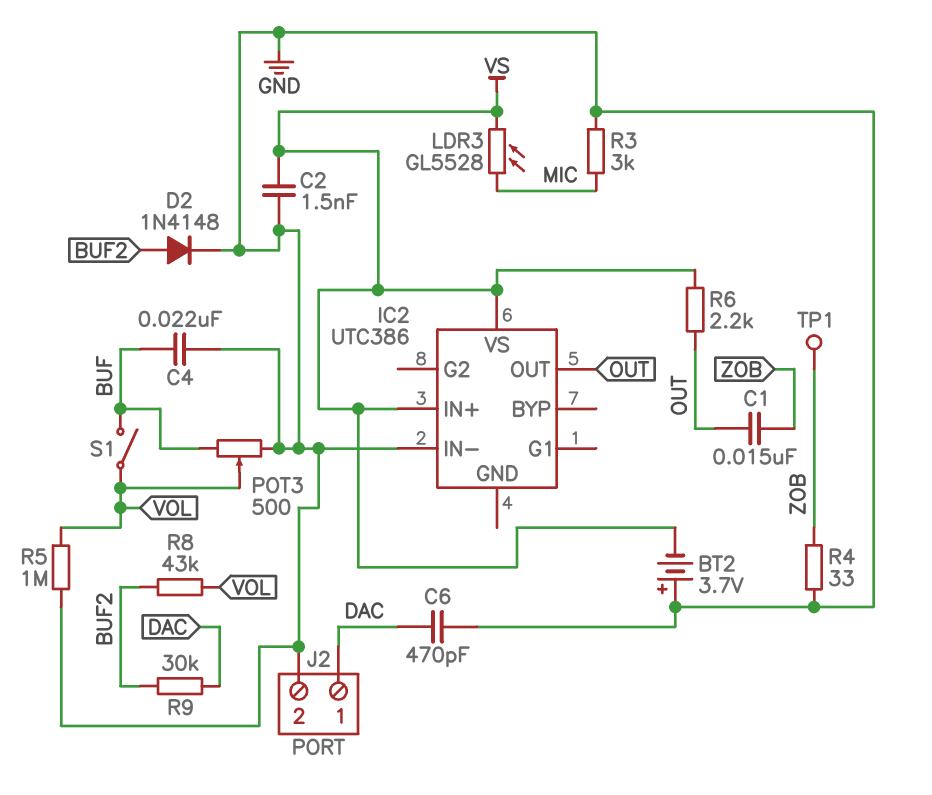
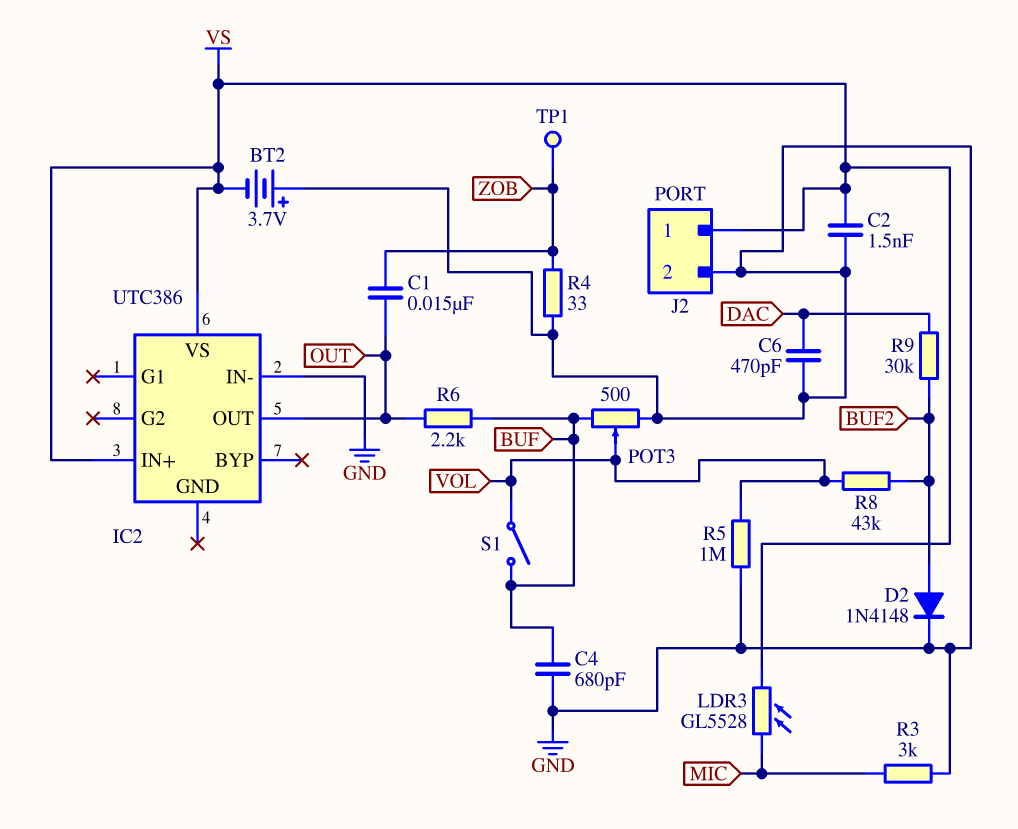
C4: 22nF (BUF, GND) -> 680pF (BUF, GND)
J2 pin 1: DAC -> VS
R6: 2.2k (OUT, VS) -> 2.2k (BUF, OUT)

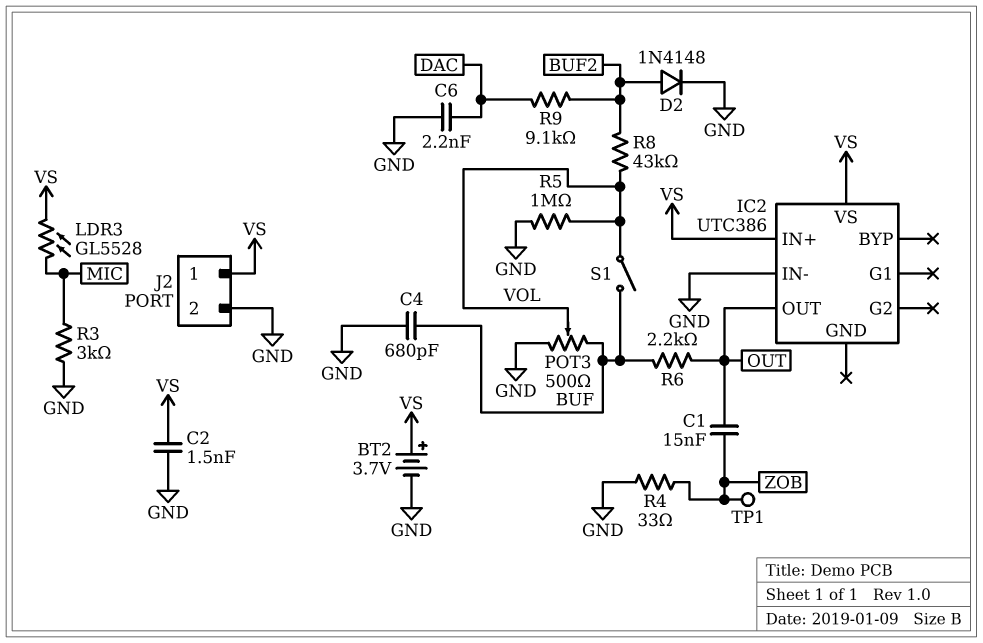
BT2: 3.7V (plus GND, minus VS) -> 3.7V (plus VS, minus GND)
C6: 470pF (DAC, GND) -> 2.2nF (DAC, GND)
R9: 30k (BUF2, DAC) -> 9.1k (BUF2, DAC)

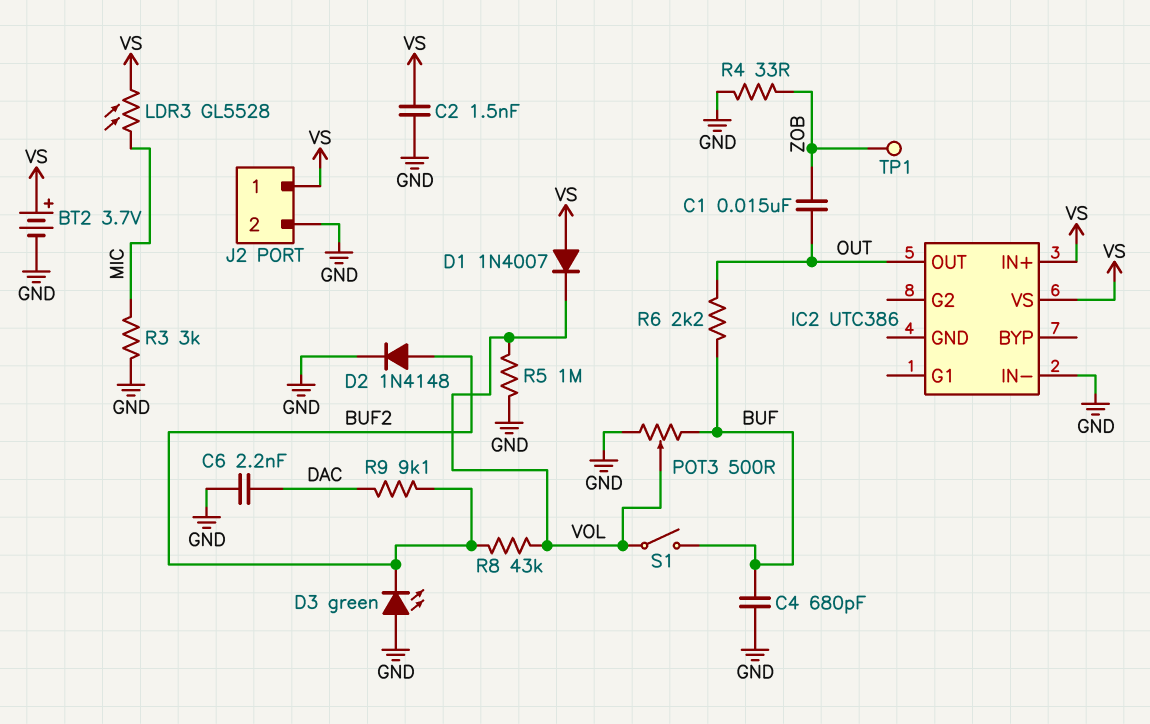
D1: none -> diode 1N4007 (A VS, K VOL)
D3: none -> LED green (A GND, K BUF2)

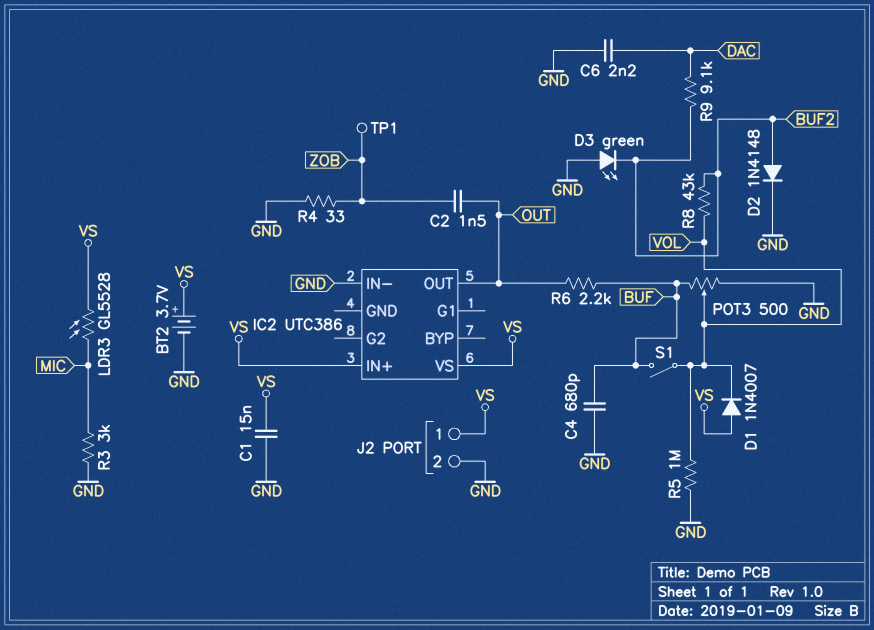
C1: 15nF (OUT, ZOB) -> 15nF (GND, VS)
C2: 1.5nF (GND, VS) -> 1.5nF (OUT, ZOB)

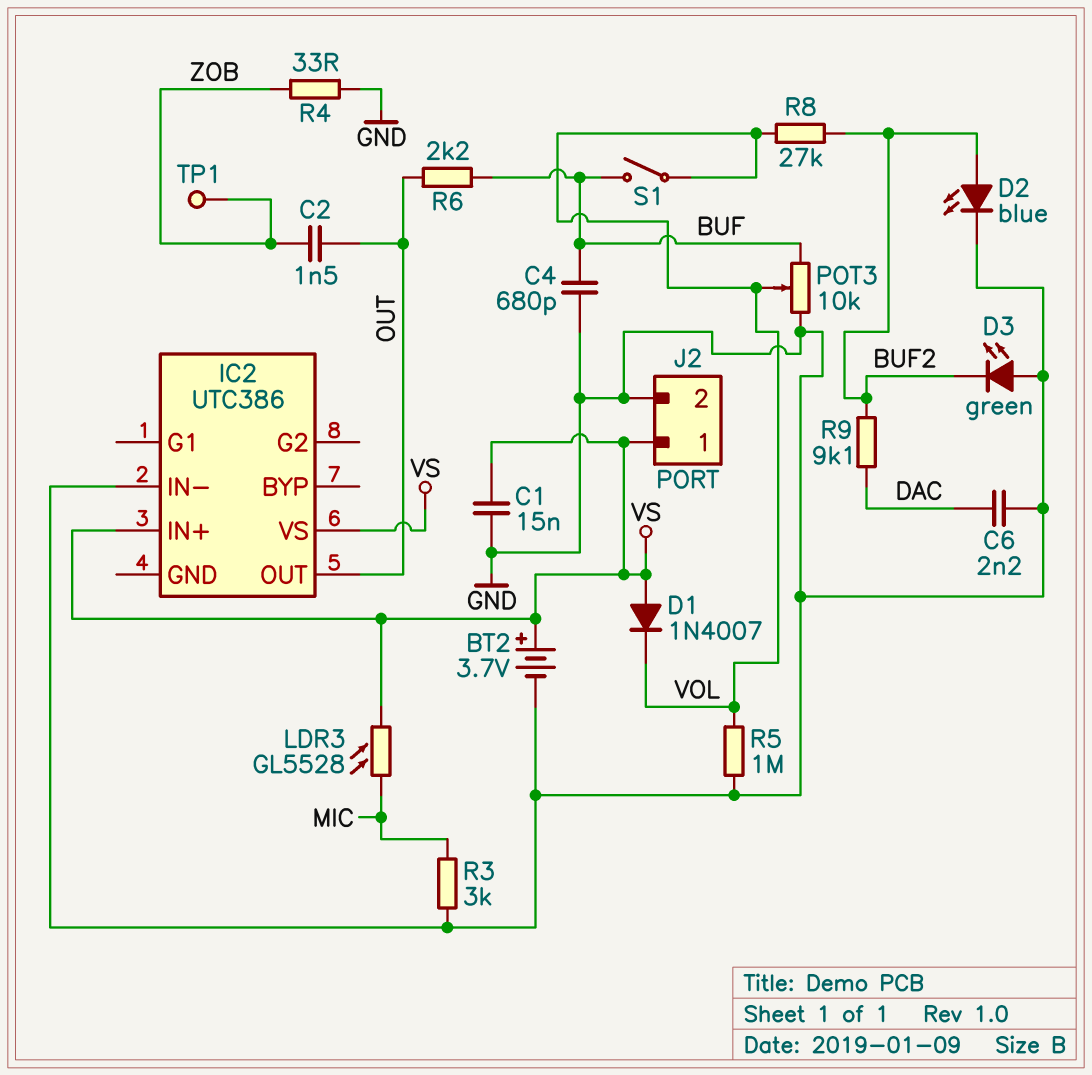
D2: diode 1N4148 (A BUF2, K GND) -> LED blue (A BUF2, K GND)
POT3: 500 (BUF, GND, wiper VOL) -> 10k (BUF, GND, wiper VOL)
R8: 43k (BUF2, VOL) -> 27k (BUF2, VOL)

